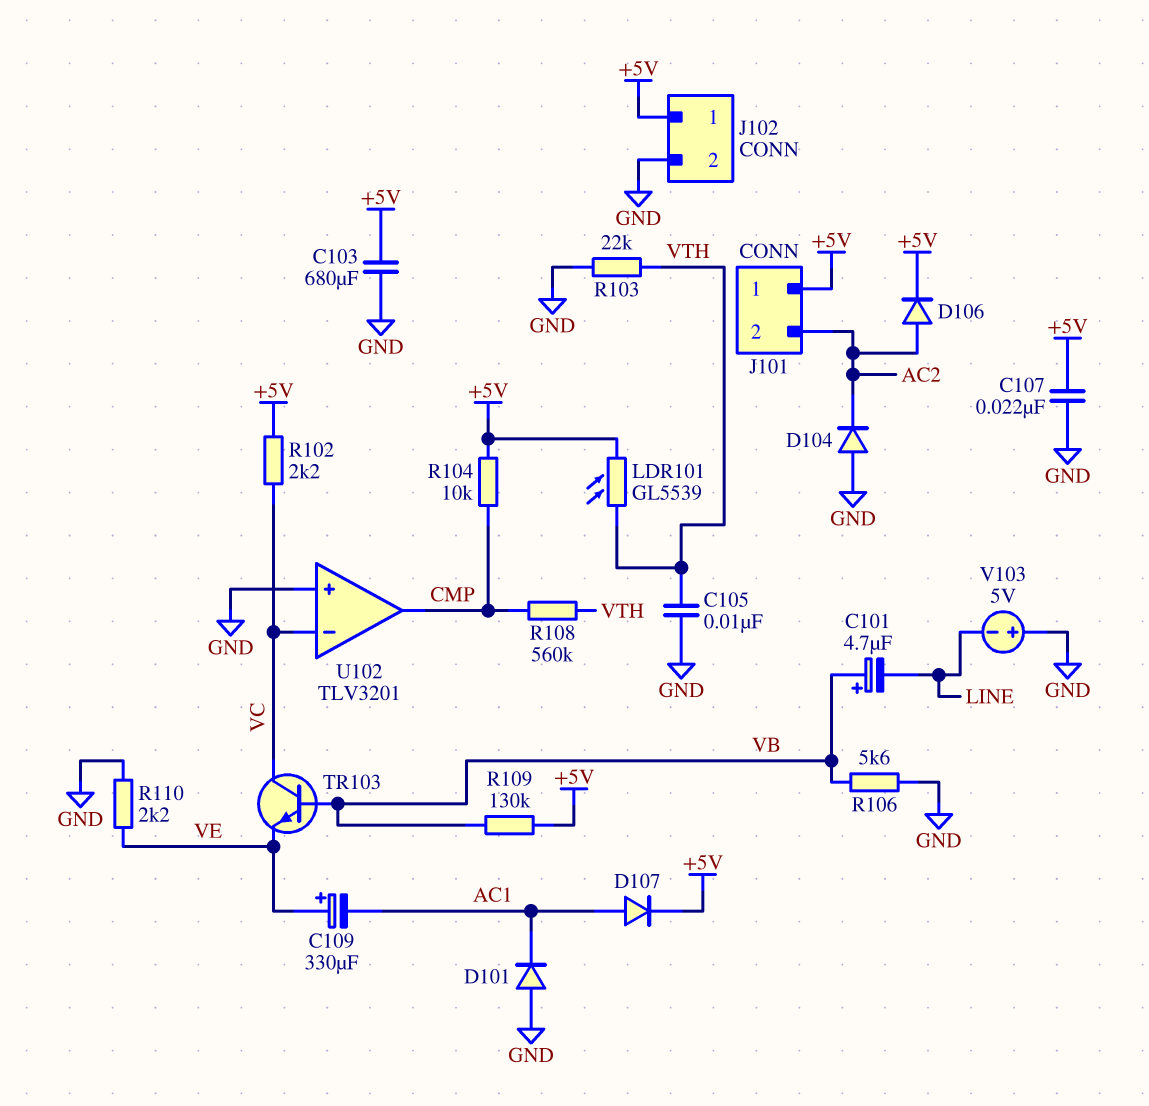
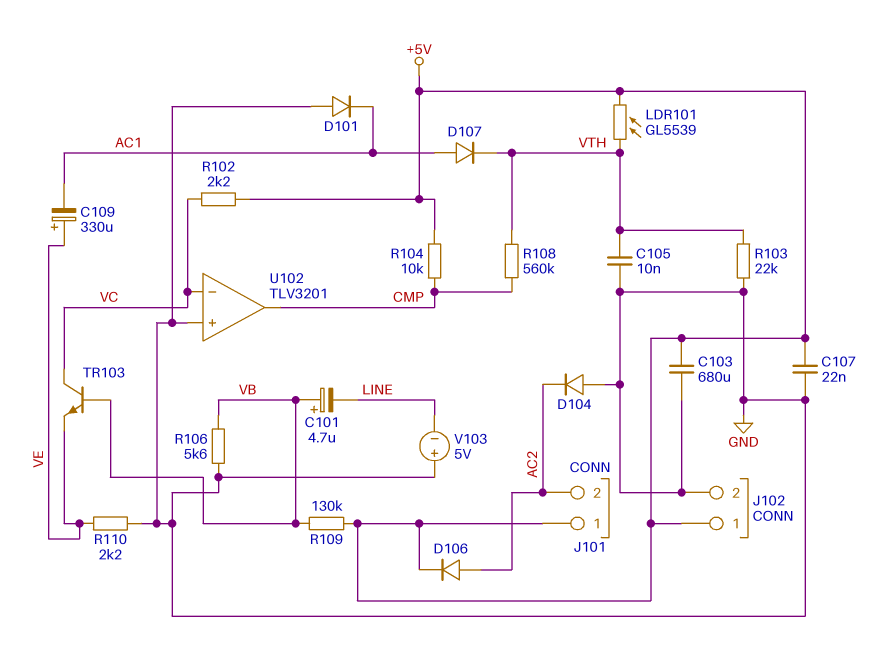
D107: diode (A AC1, K +5V) -> diode (A AC1, K VTH)

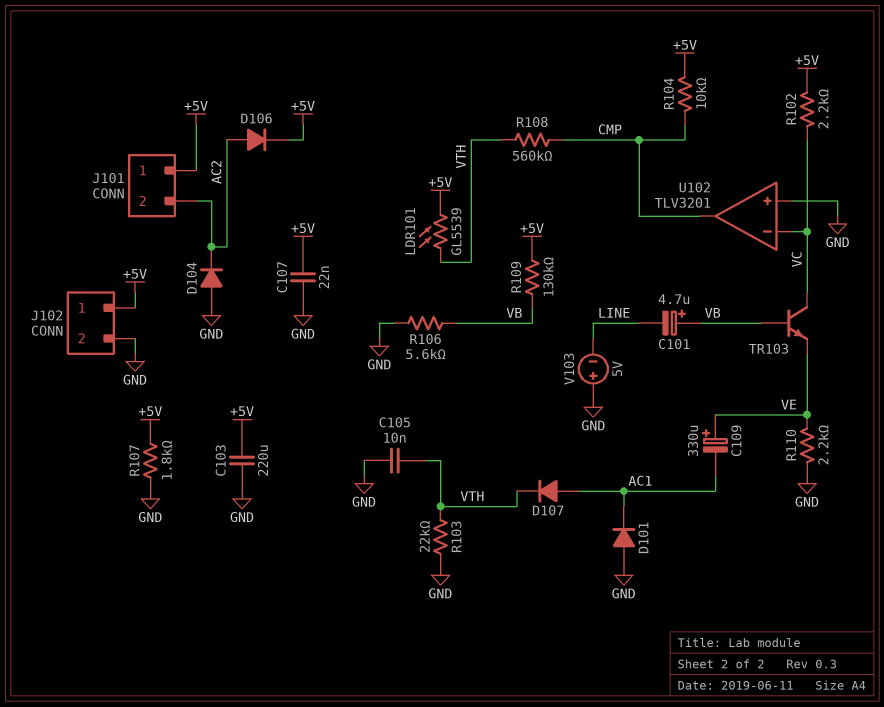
C103: 680uF (+5V, GND) -> 220uF (+5V, GND)
R107: none -> 1.8k (+5V, GND)

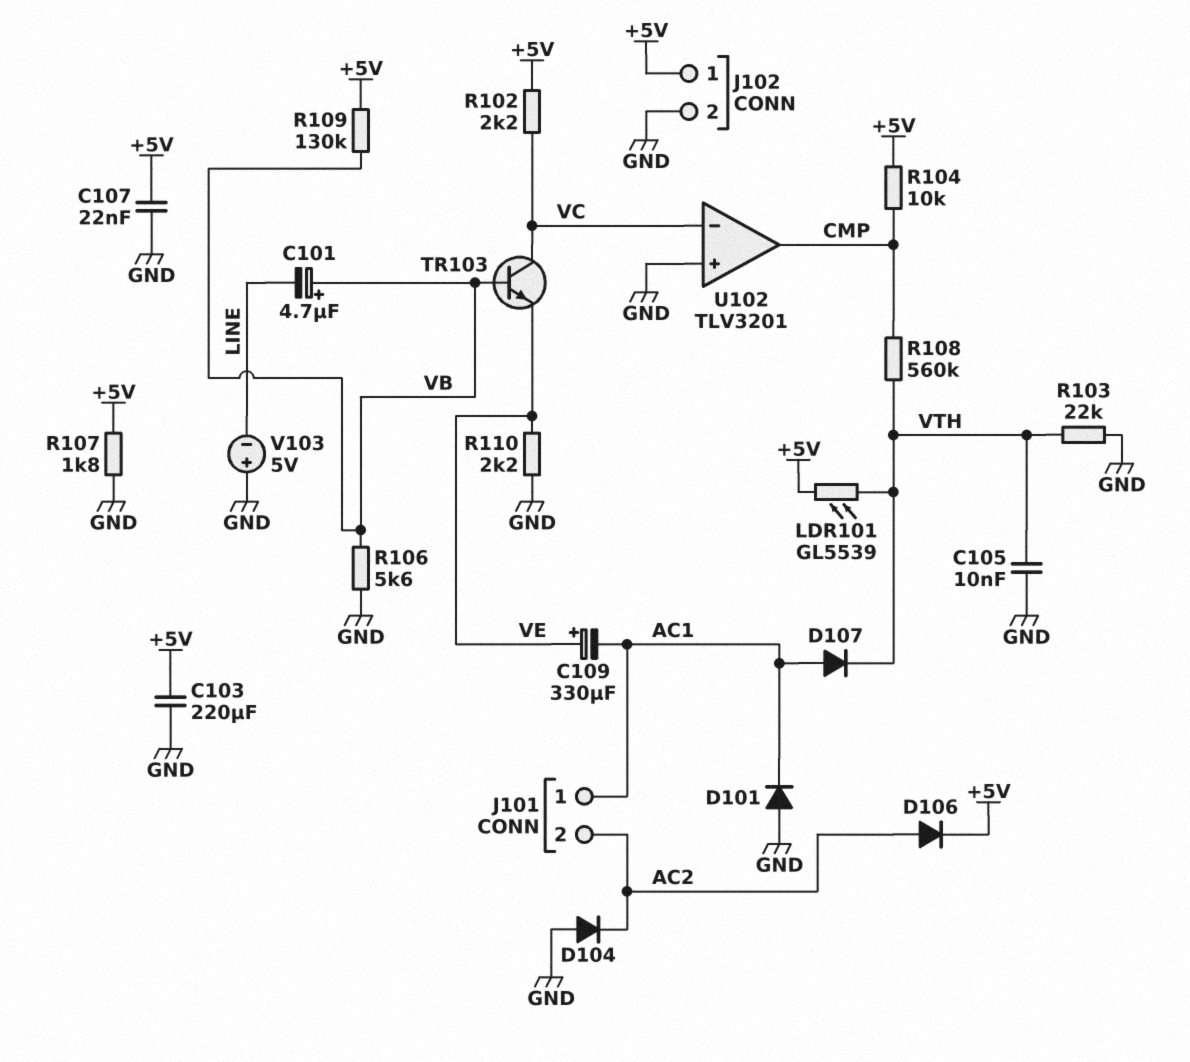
J101 pin 1: +5V -> AC1

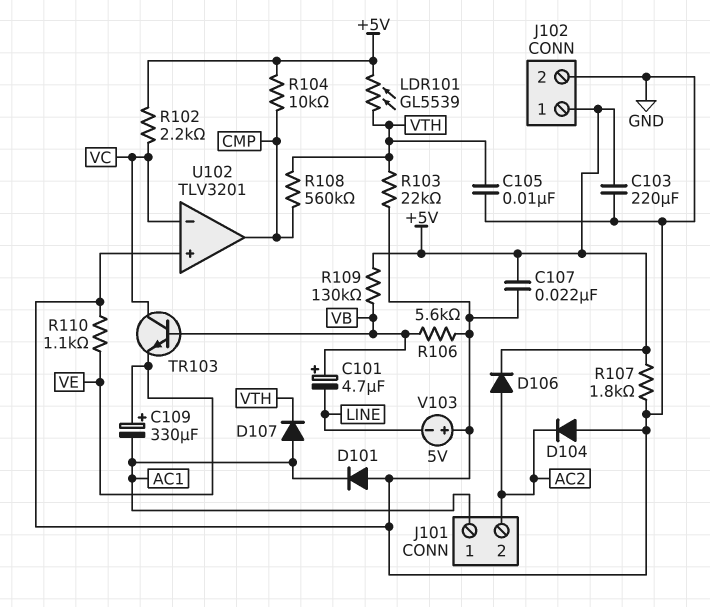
R110: 2.2k (GND, VE) -> 1.1k (GND, VE)

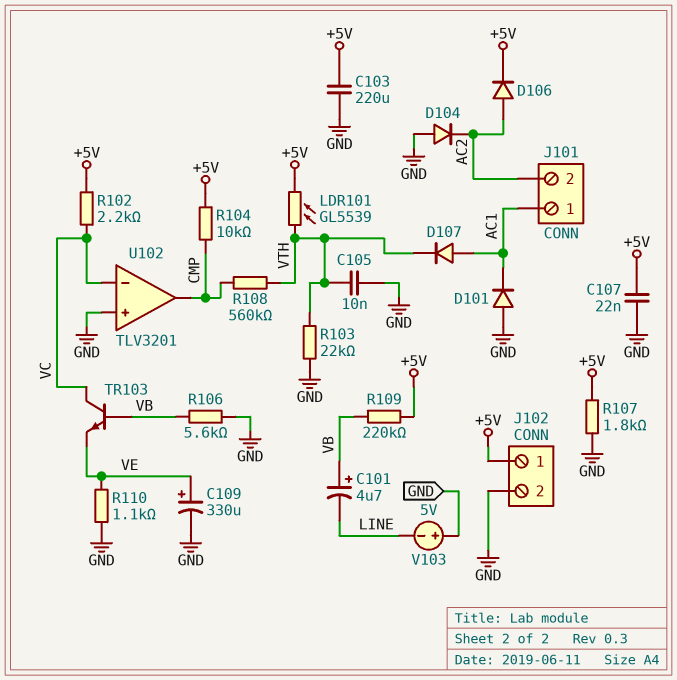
C109: 330uF (plus VE, minus AC1) -> 330uF (plus VE, minus GND)
R109: 130k (+5V, VB) -> 220k (+5V, VB)

